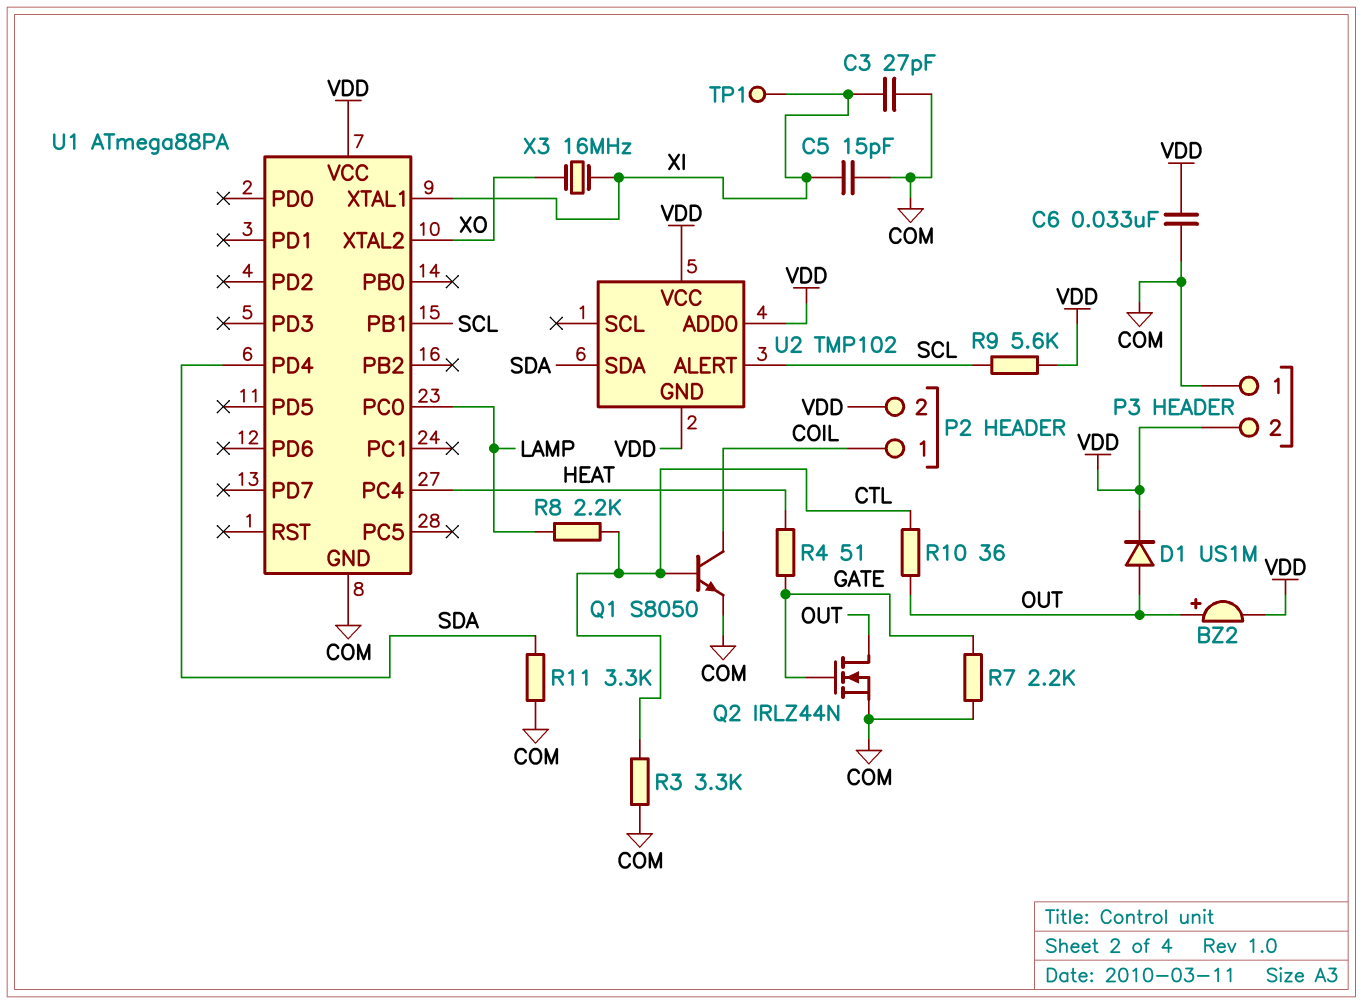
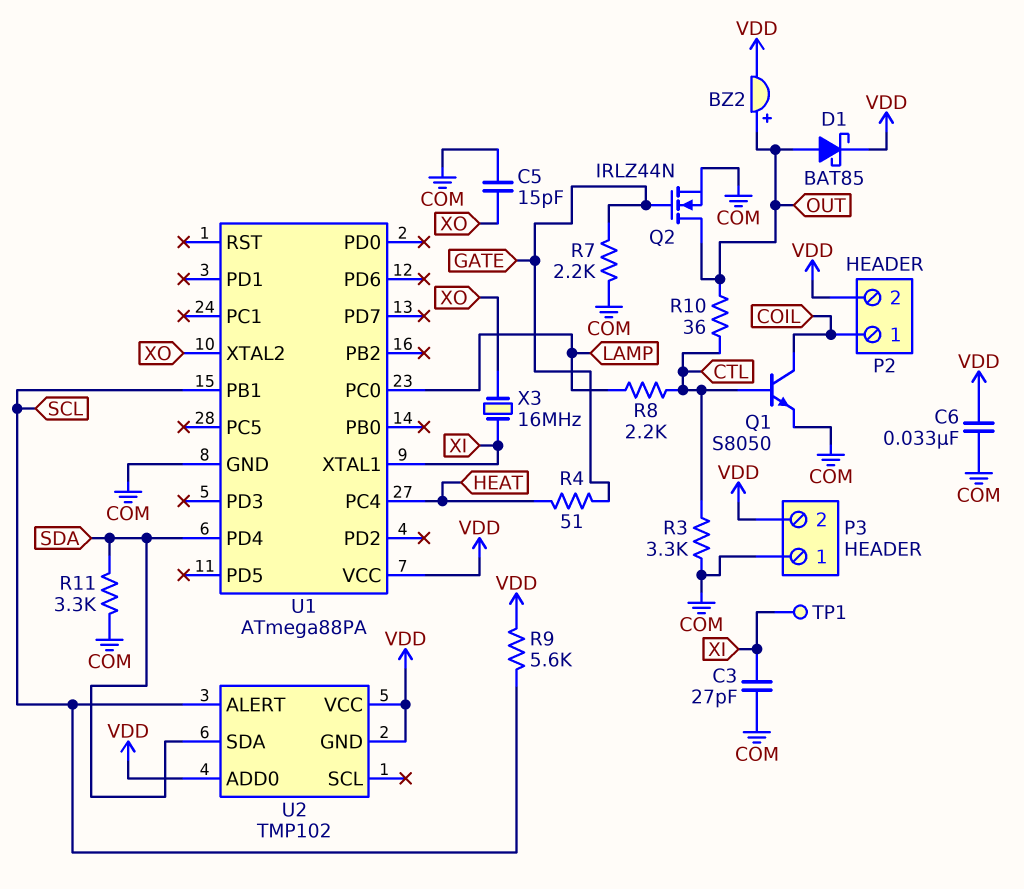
C5: 15pF (COM, XI) -> 15pF (COM, XO)
D1: diode US1M (A OUT, K VDD) -> schottky BAT85 (A OUT, K VDD)

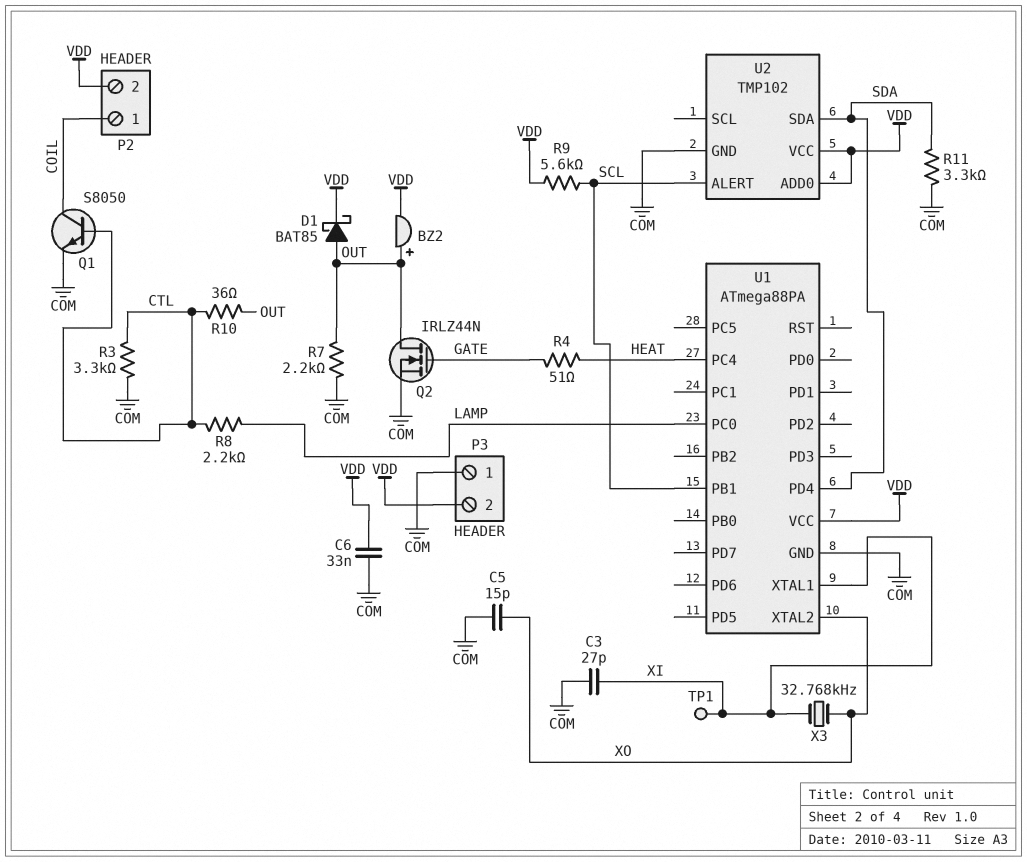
R7: 2.2k (COM, GATE) -> 2.2k (COM, OUT)
U2 pin GND: VDD -> COM
X3: 16MHz (XI, XO) -> 32.768kHz (XI, XO)

